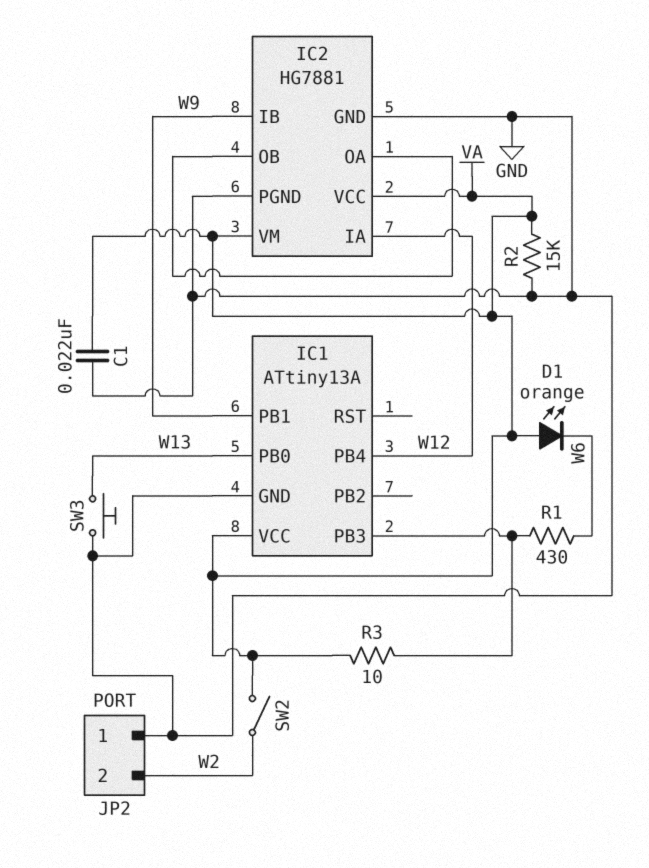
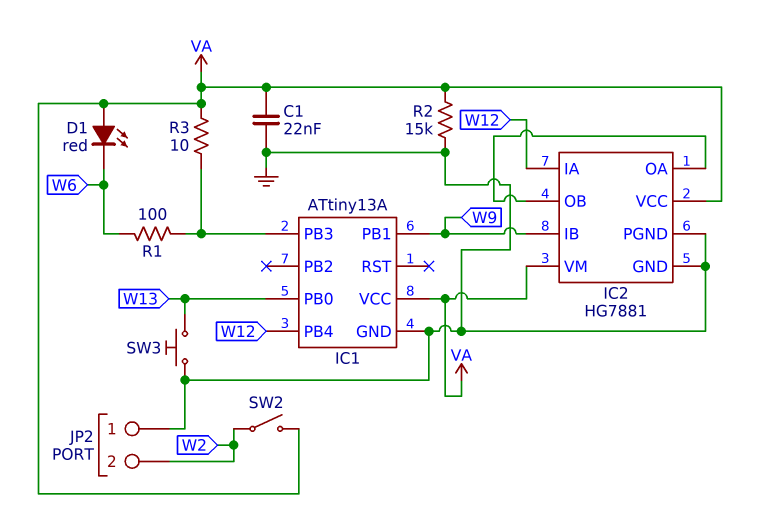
D1: LED orange (A VA, K W6) -> LED red (A VA, K W6)
R1: 430 (IC1/PB3, W6) -> 100 (IC1/PB3, W6)

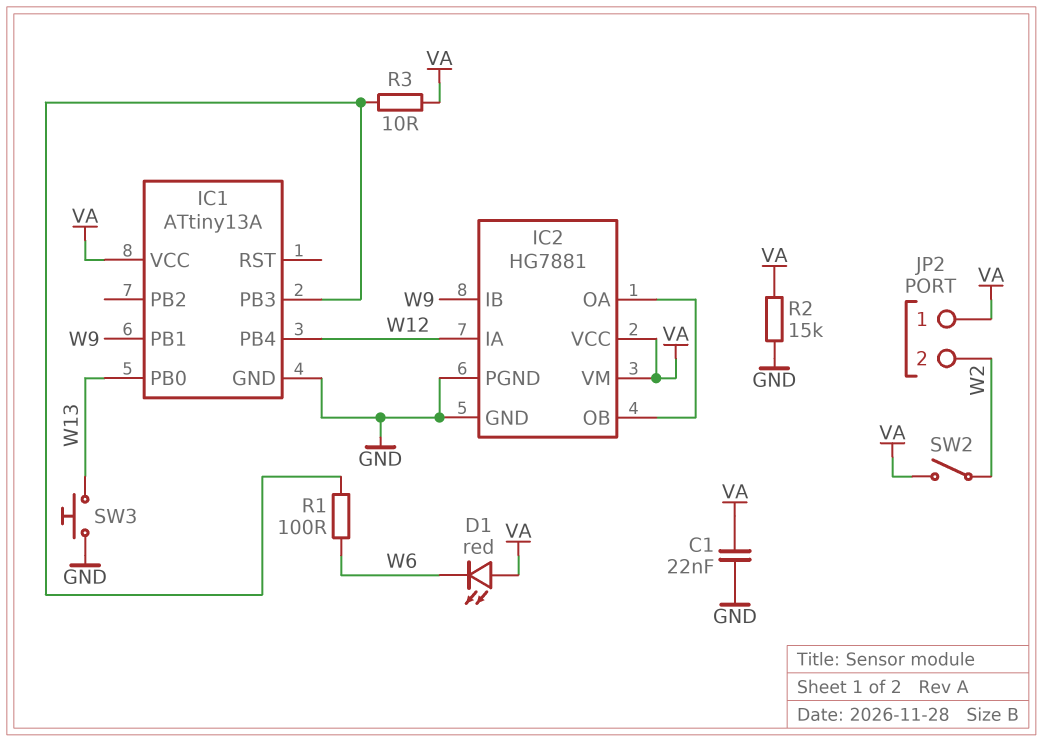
JP2 pin 1: GND -> VA

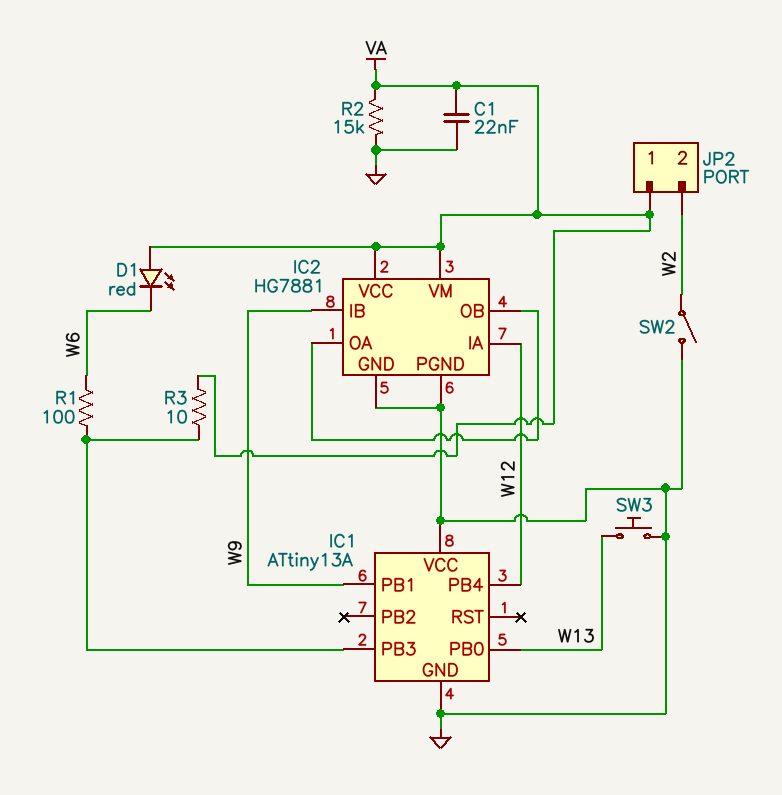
IC1 pin VCC: VA -> GND
SW2: switch (VA, W2) -> switch (GND, W2)

